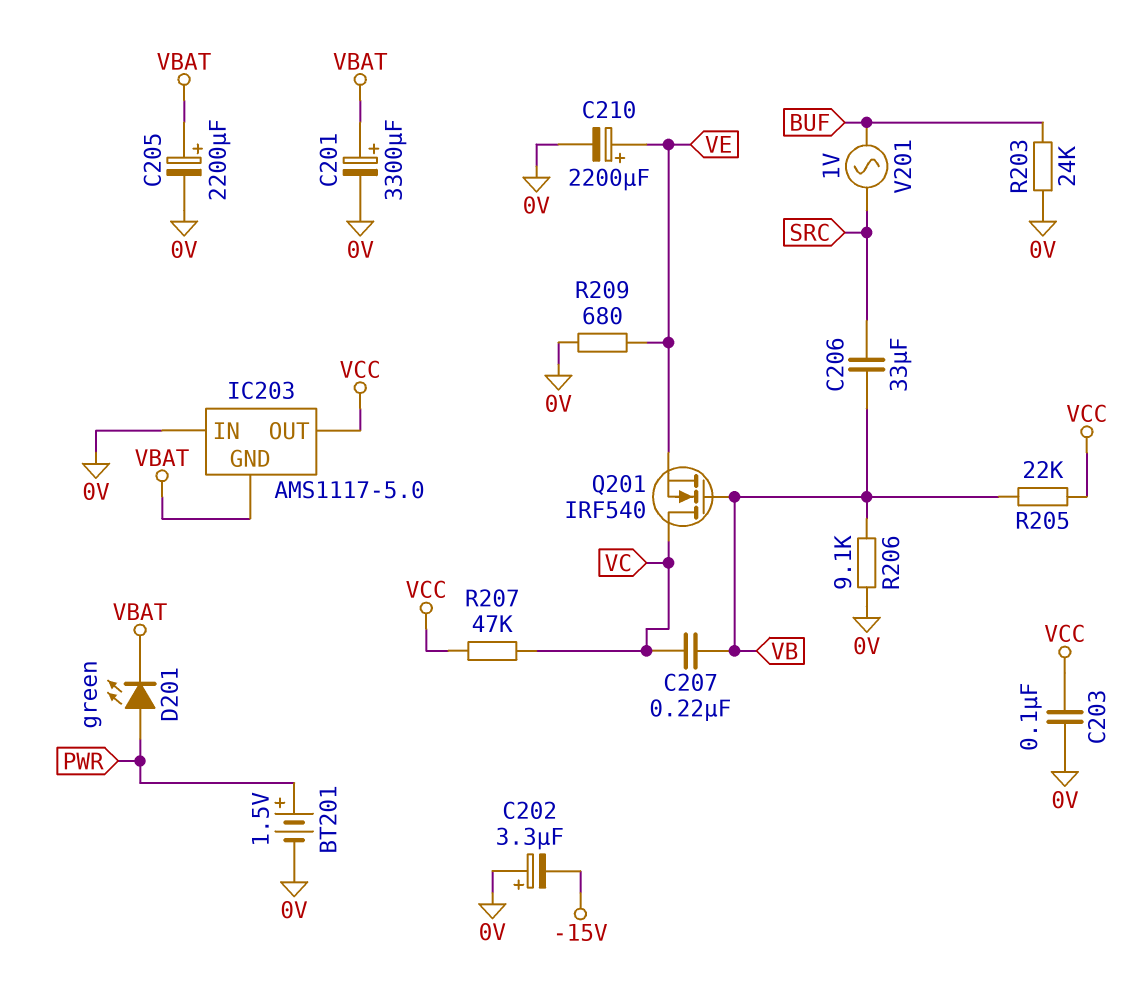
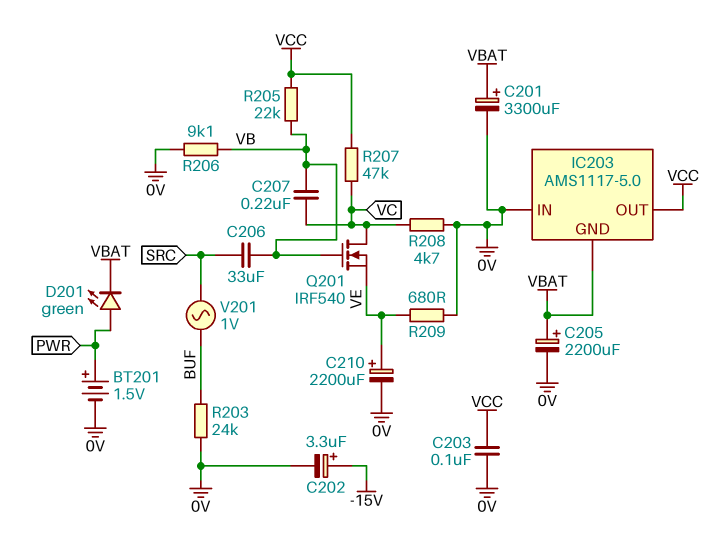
C202: 3.3uF (plus 0V, minus -15V) -> 3.3uF (plus -15V, minus 0V)
R208: none -> 4.7k (0V, VC)

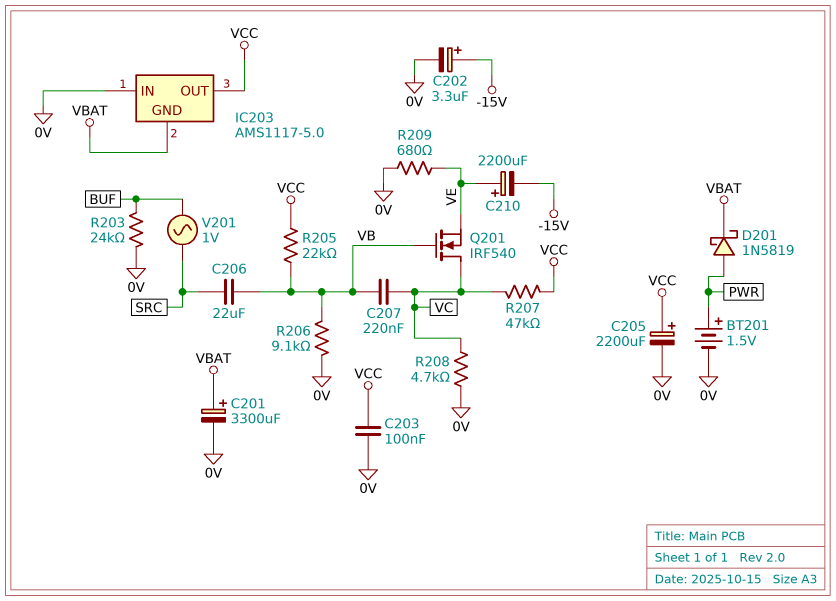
C205: 2200uF (plus VBAT, minus 0V) -> 2200uF (plus VCC, minus 0V)
C206: 33uF (SRC, VB) -> 22uF (SRC, VB)
C210: 2200uF (plus VE, minus 0V) -> 2200uF (plus VE, minus -15V)
D201: LED green (A PWR, K VBAT) -> schottky 1N5819 (A PWR, K VBAT)

